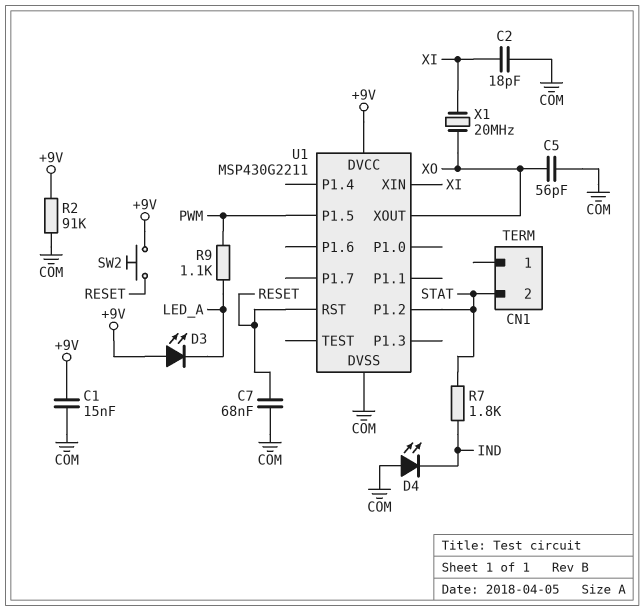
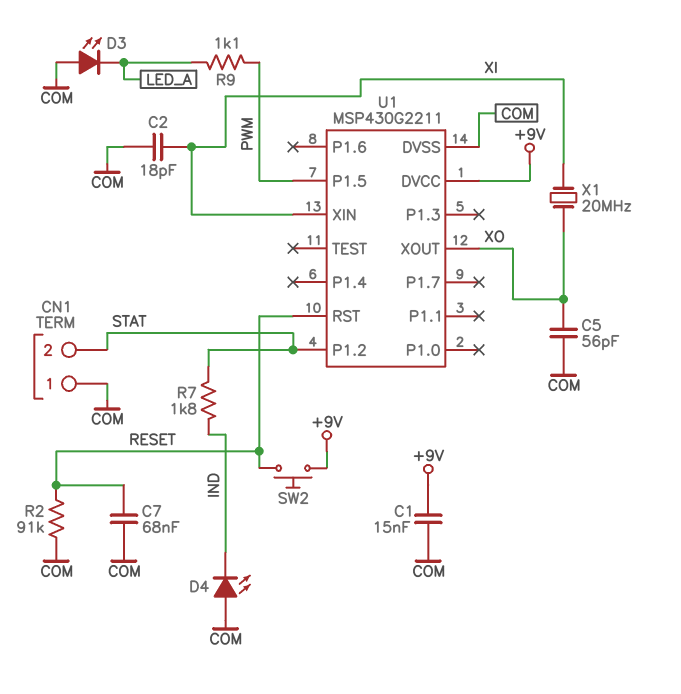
CN1 pin 1: none -> COM
D3: LED (A +9V, K LED_A) -> LED (A COM, K LED_A)
R2: 91k (+9V, COM) -> 91k (COM, RESET)

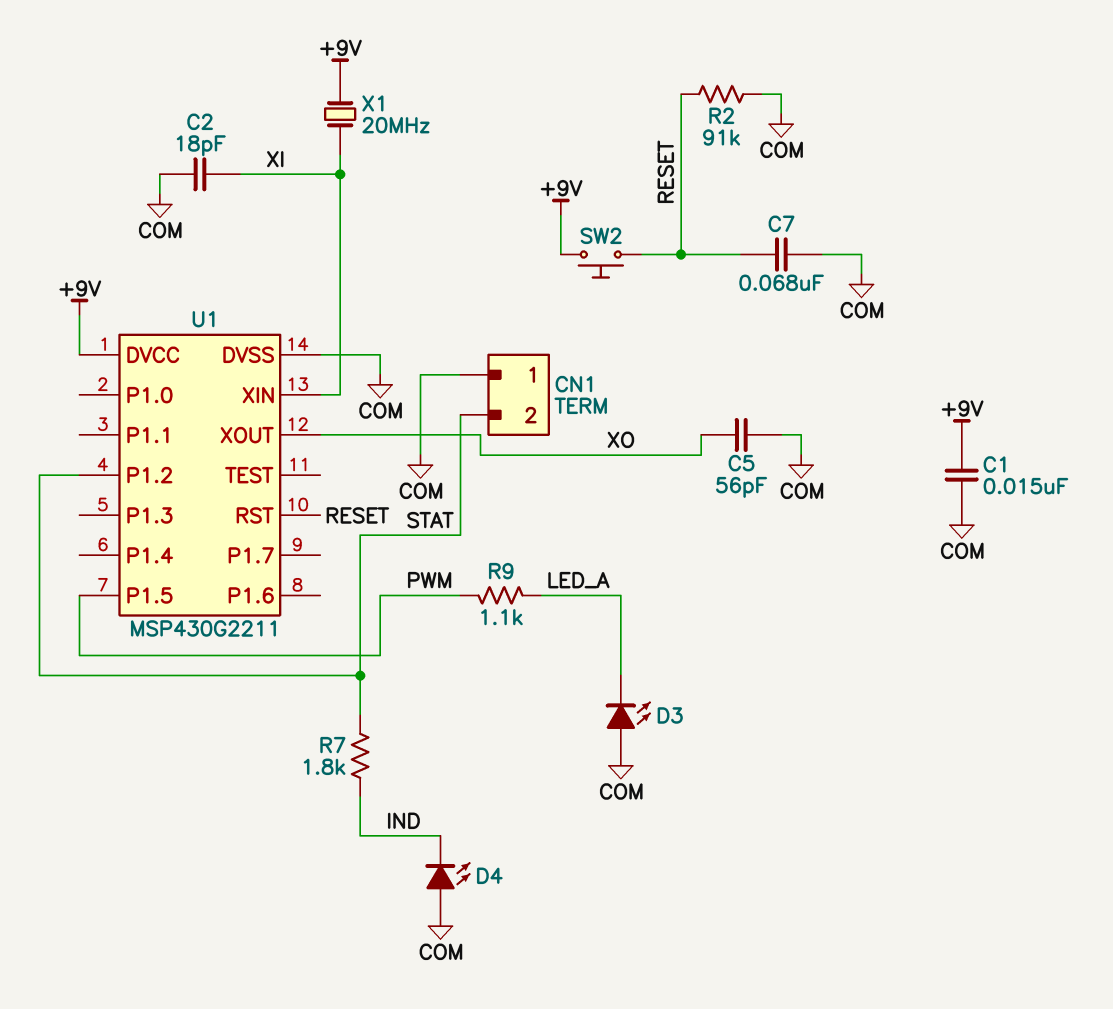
X1: 20MHz (XI, XO) -> 20MHz (+9V, XI)

